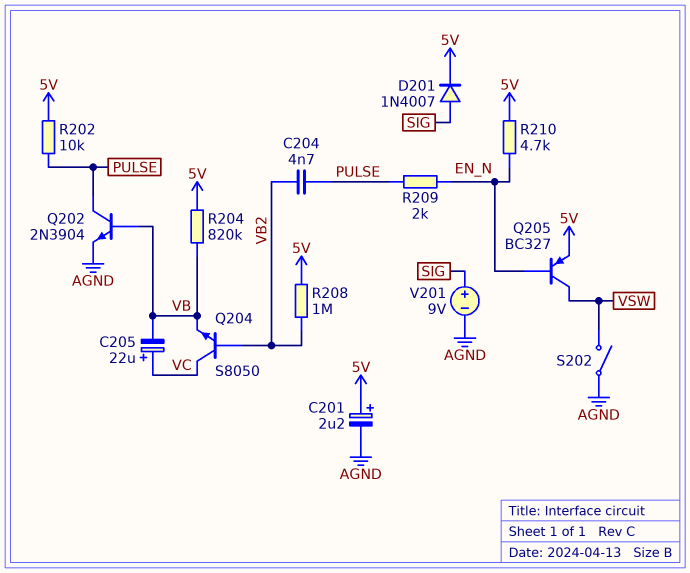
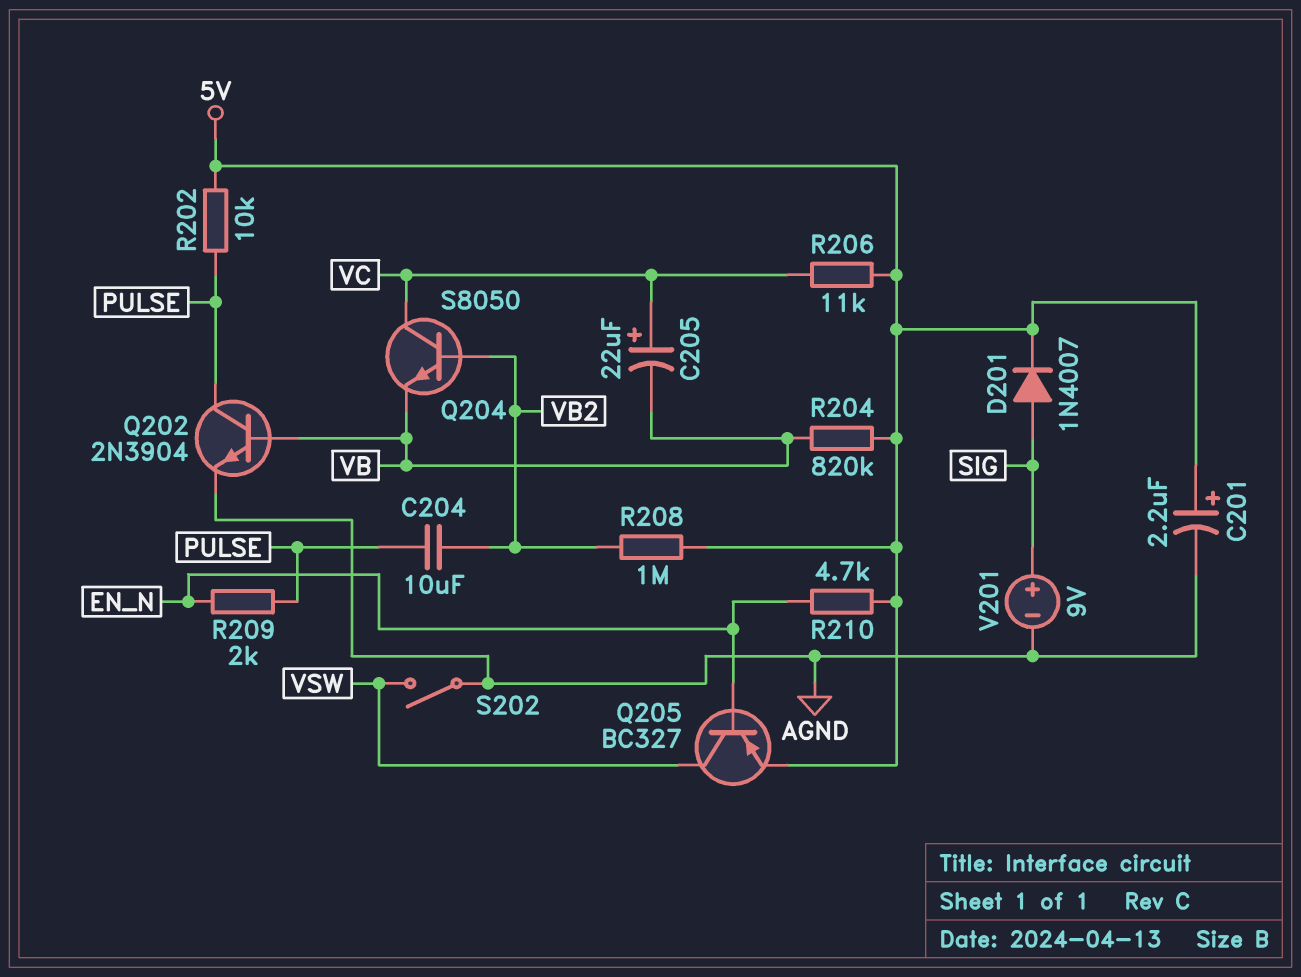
C204: 4.7nF (PULSE, VB2) -> 10uF (PULSE, VB2)
R206: none -> 11k (5V, VC)

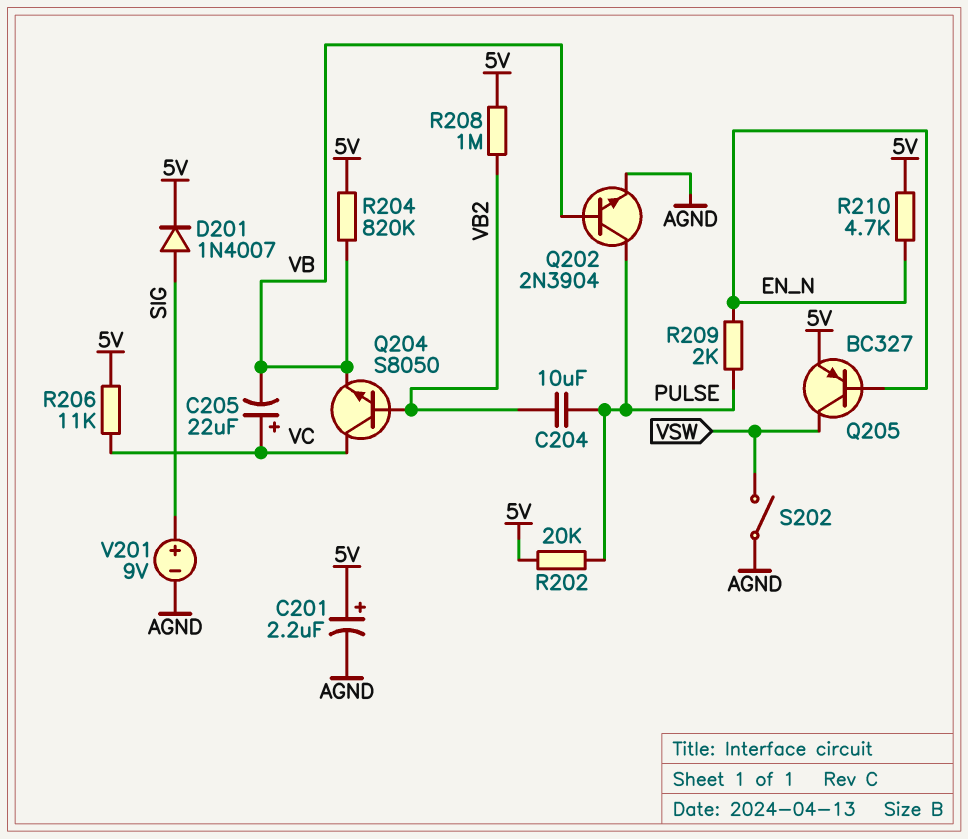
R202: 10k (5V, PULSE) -> 20k (5V, PULSE)

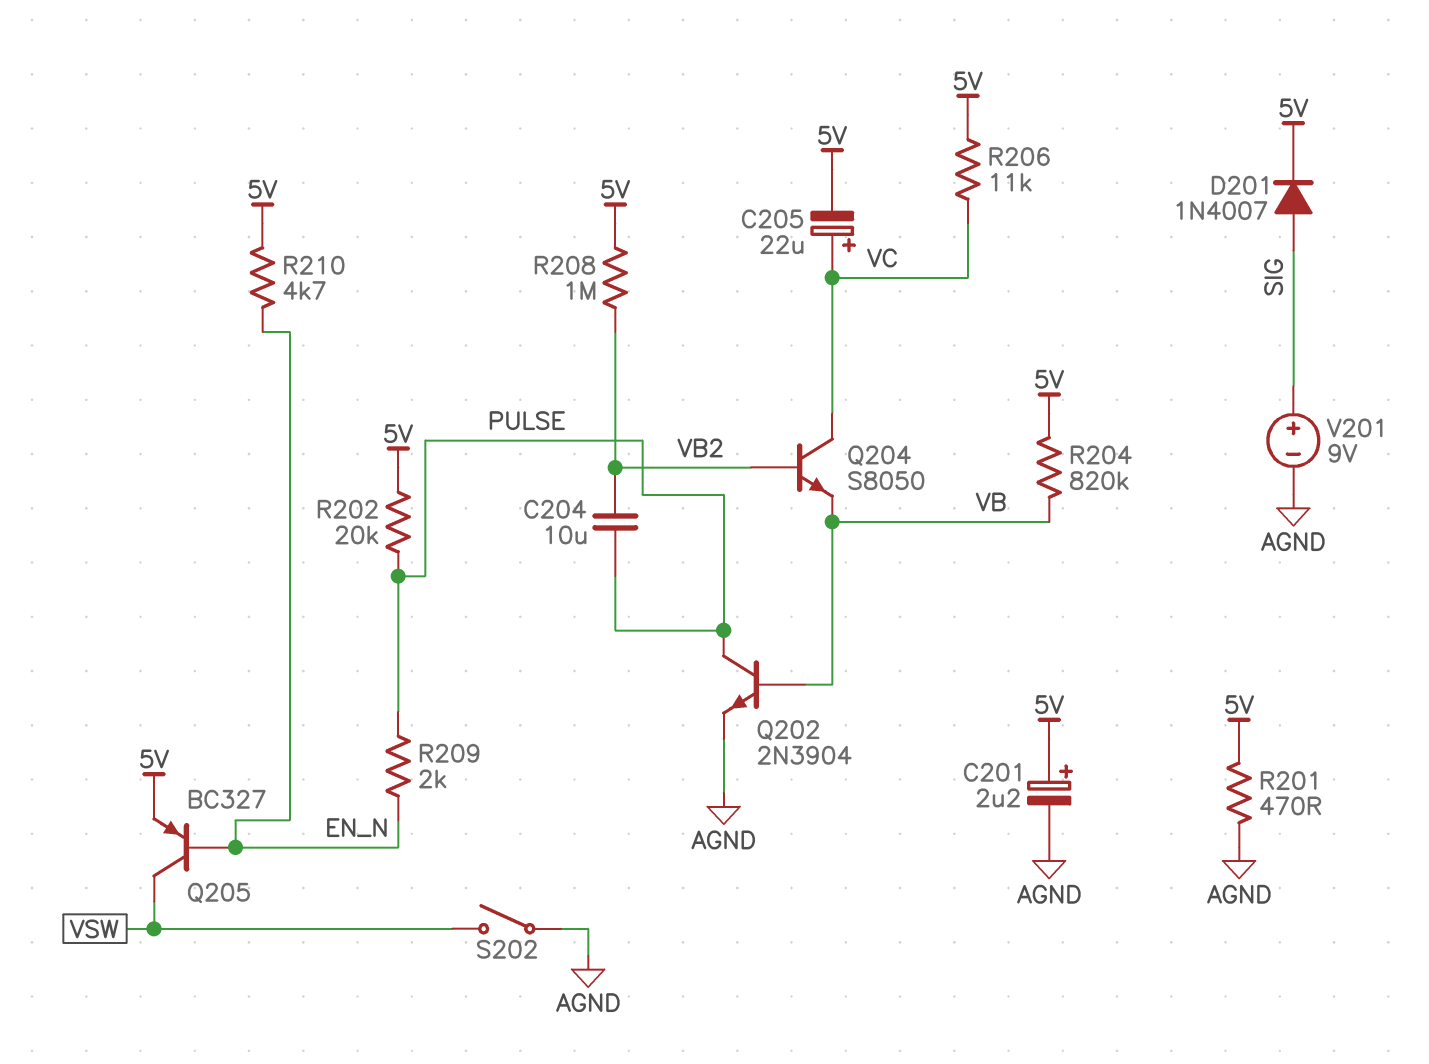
C205: 22uF (plus VC, minus VB) -> 22uF (plus VC, minus 5V)
R201: none -> 470 (5V, AGND)

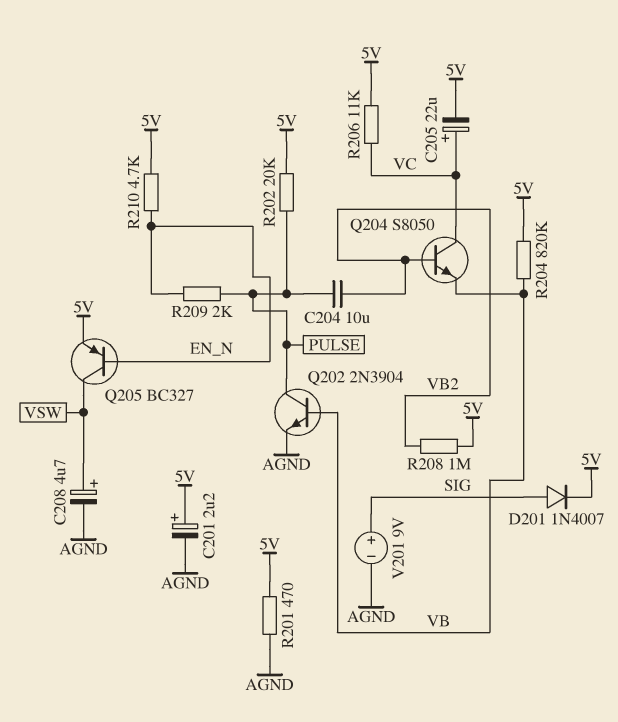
C208: none -> 4.7uF (plus VSW, minus AGND)
S202: switch (AGND, VSW) -> none

